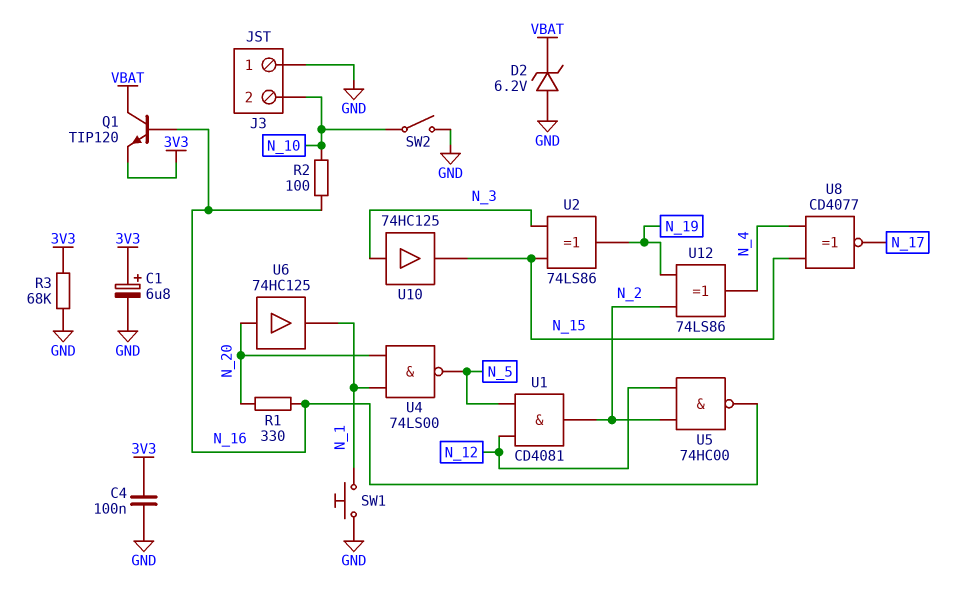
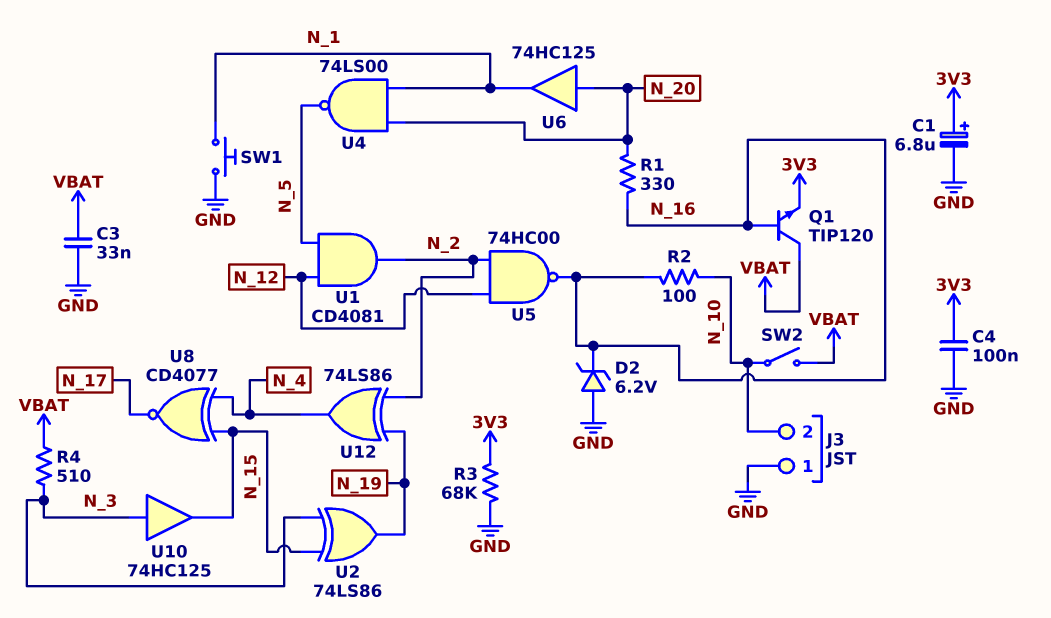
C3: none -> 33nF (GND, VBAT)
D2: zener 6.2V (A GND, K VBAT) -> zener 6.2V (A GND, K N_16)
R4: none -> 510 (N_3, VBAT)
SW2: switch (GND, N_10) -> switch (N_10, VBAT)

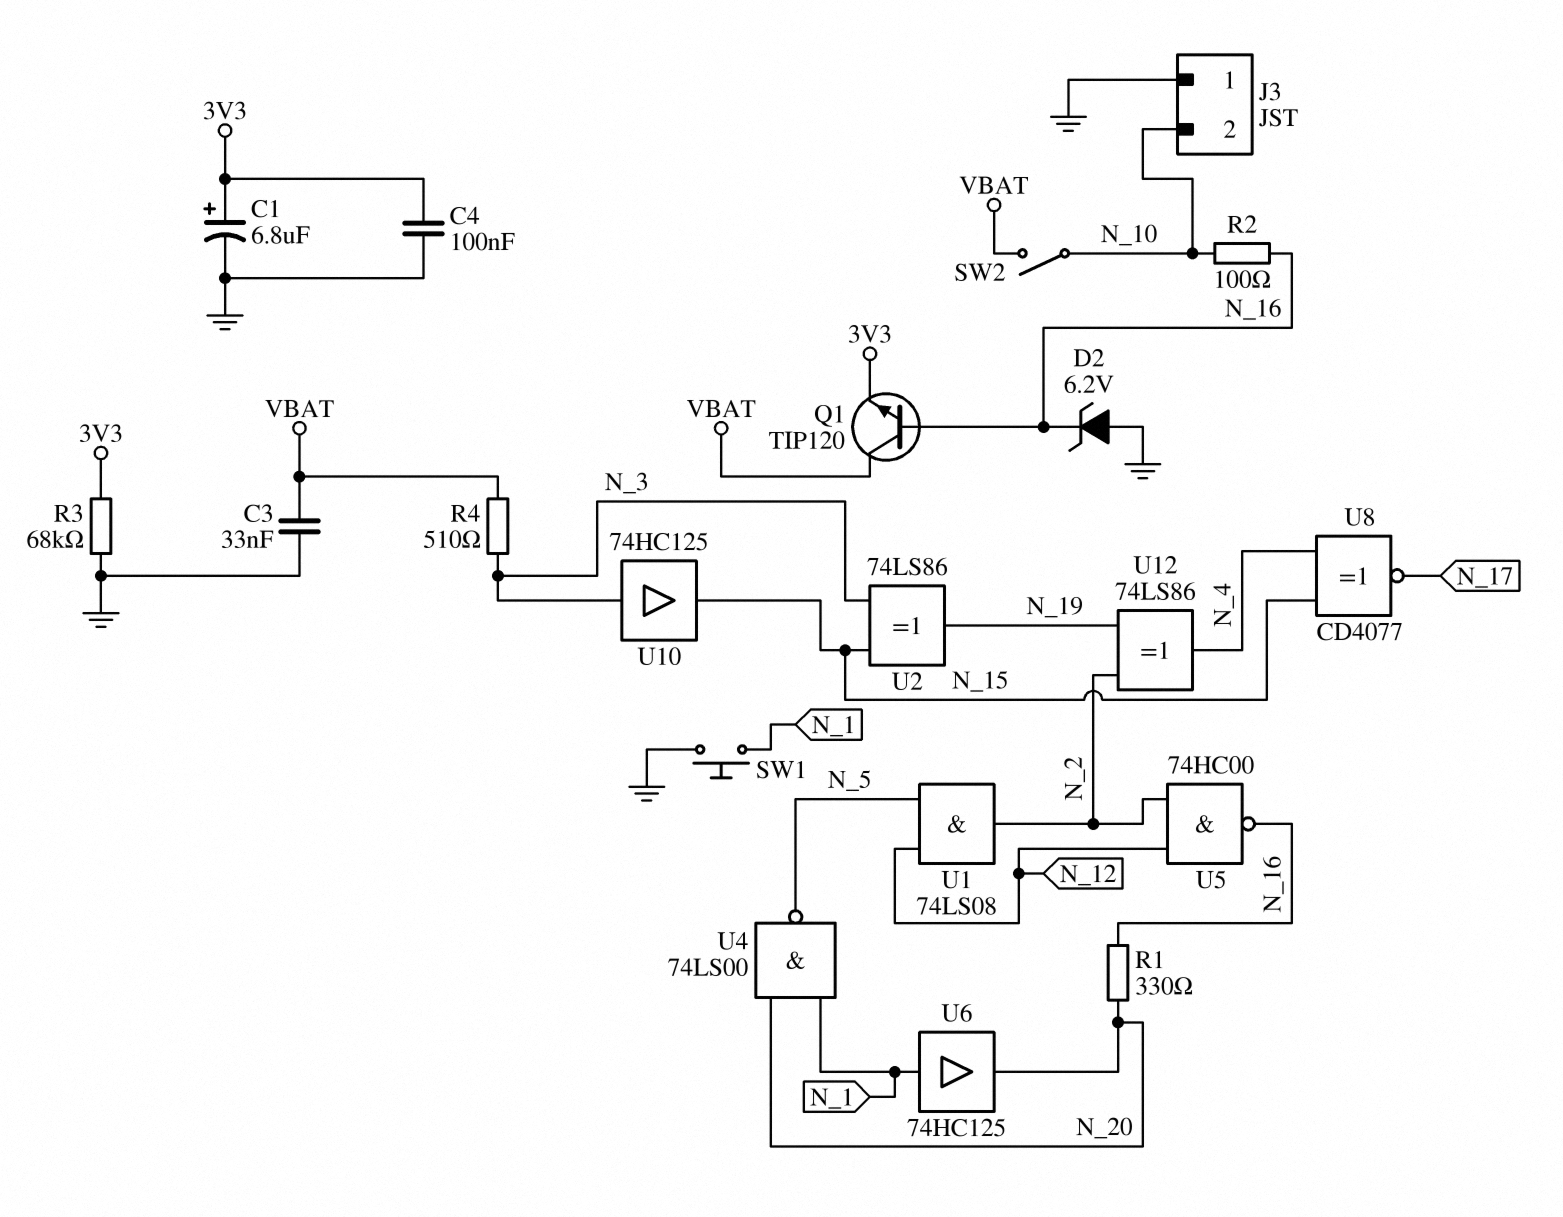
U1: AND CD4081 (in N_5, in N_12, out N_2) -> AND 74LS08 (in N_5, in N_12, out N_2)
U6: buffer 74HC125 (in N_20, out N_1) -> buffer 74HC125 (in N_1, out N_20)

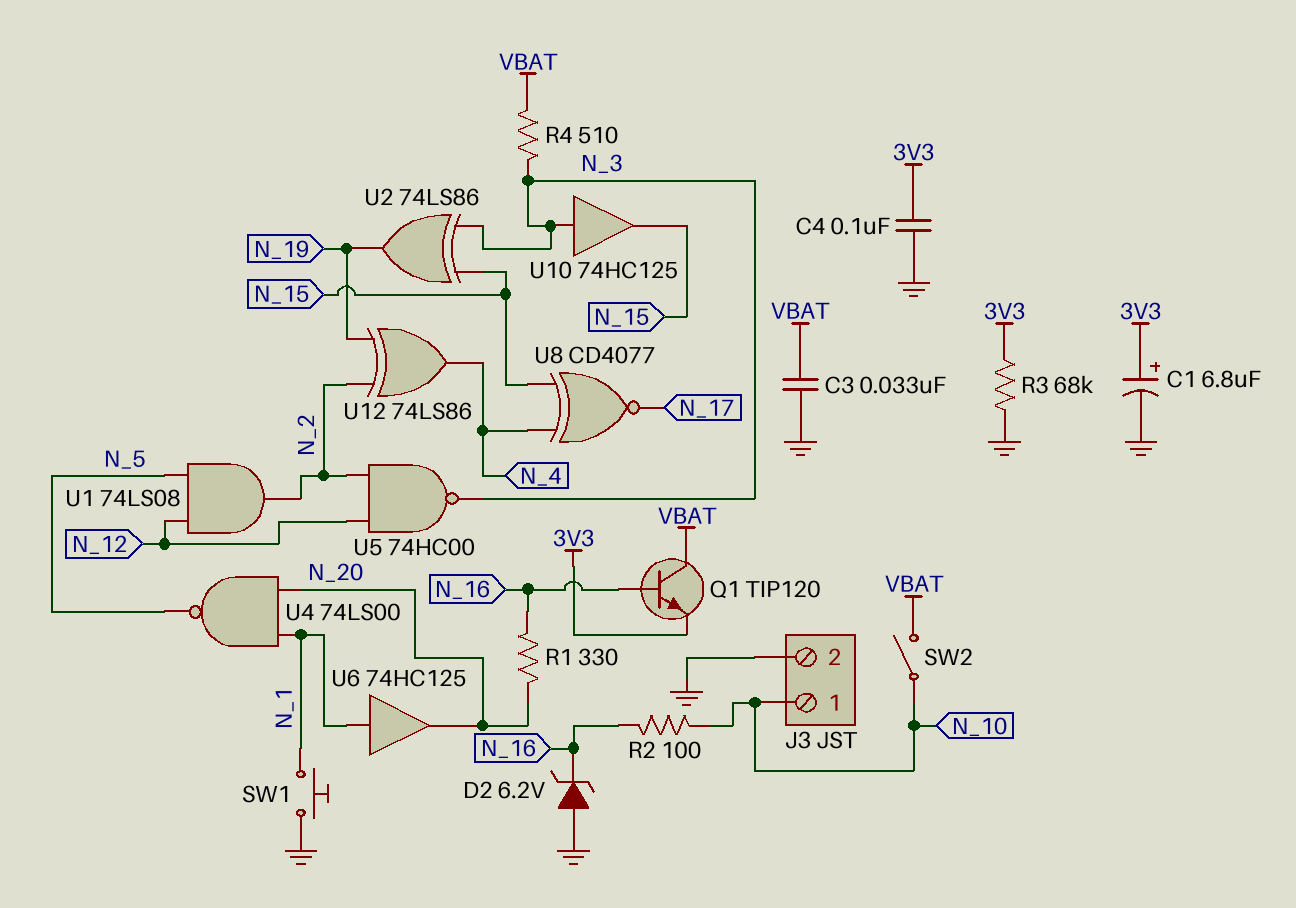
J3 pin 1: GND -> N_10
J3 pin 2: N_10 -> GND
U5: NAND 74HC00 (in N_2, in N_12, out N_16) -> NAND 74HC00 (in N_2, in N_12, out N_3)

